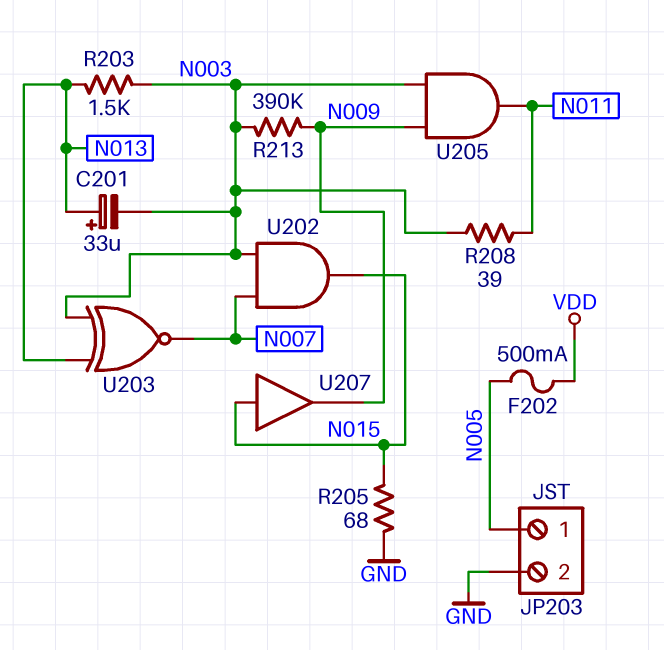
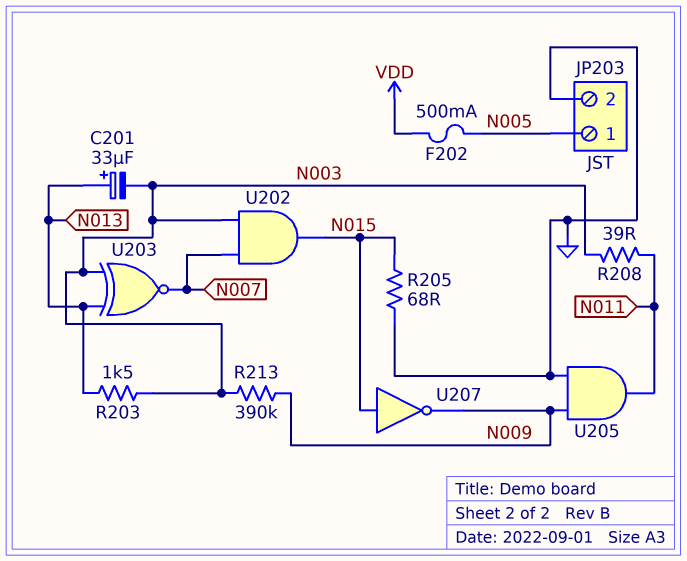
U205: AND (in N003, in N009, out N011) -> AND (in GND, in N009, out N011)
U207: buffer (in N015, out N009) -> NOT (in N015, out N009)

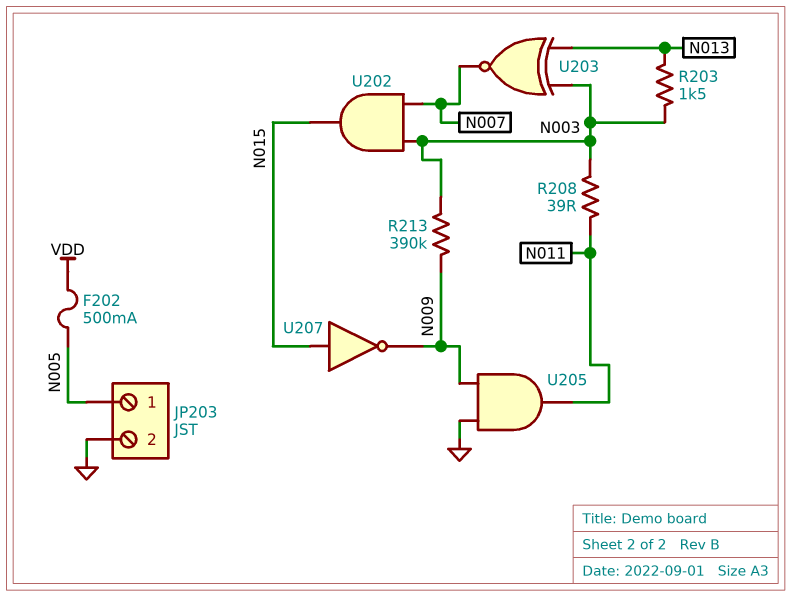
C201: 33uF (plus N013, minus N003) -> none
R205: 68 (GND, N015) -> none

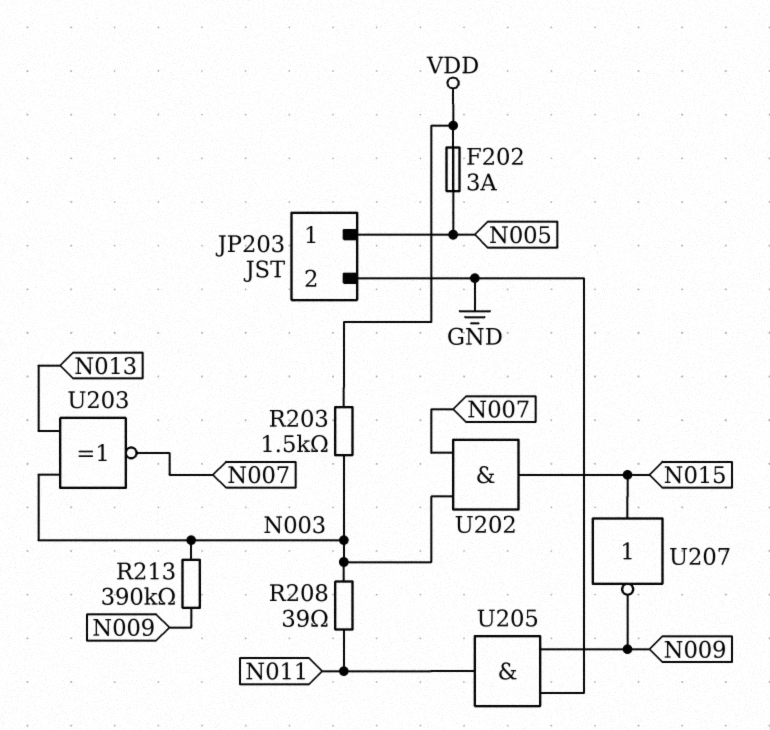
F202: 500mA (N005, VDD) -> 3A (N005, VDD)
R203: 1.5k (N003, N013) -> 1.5k (N003, VDD)

